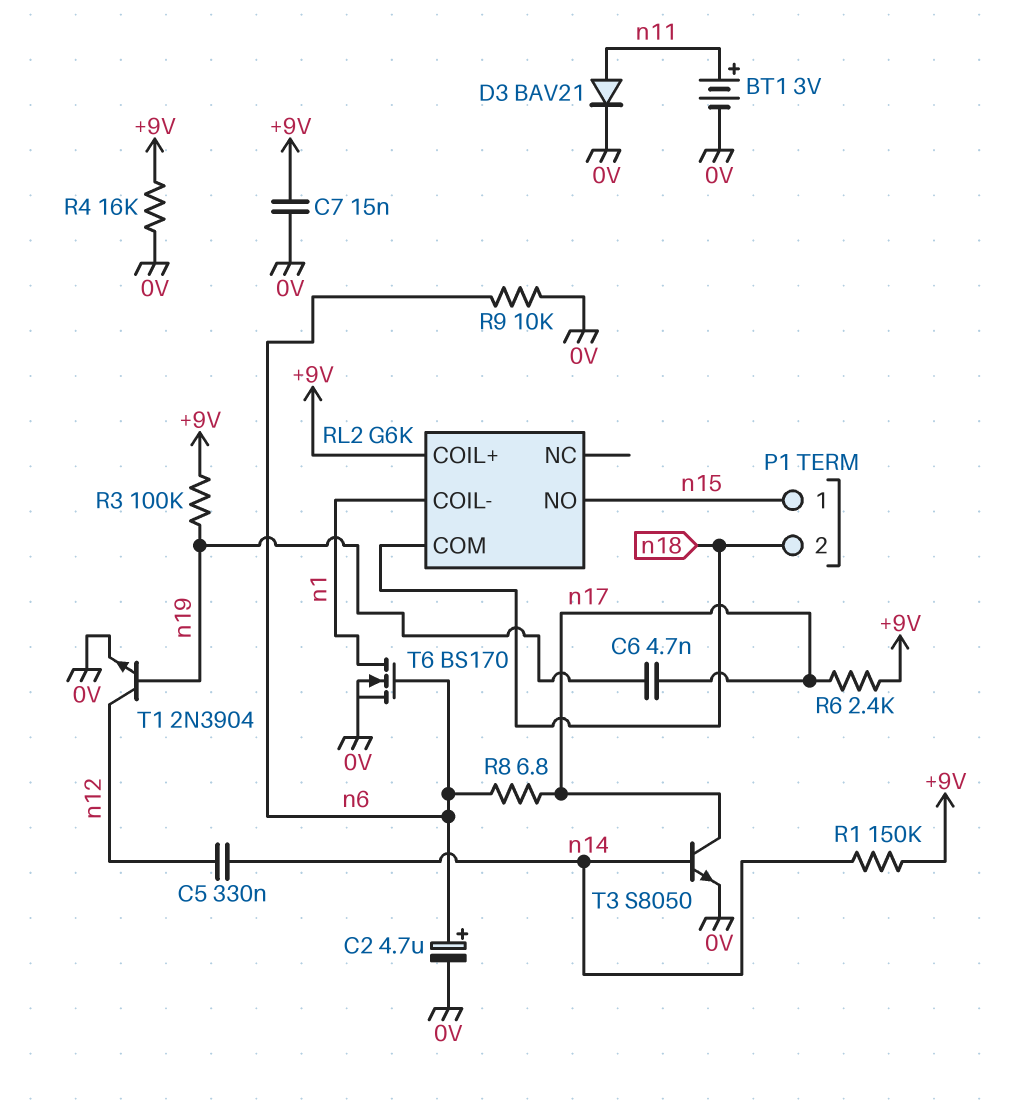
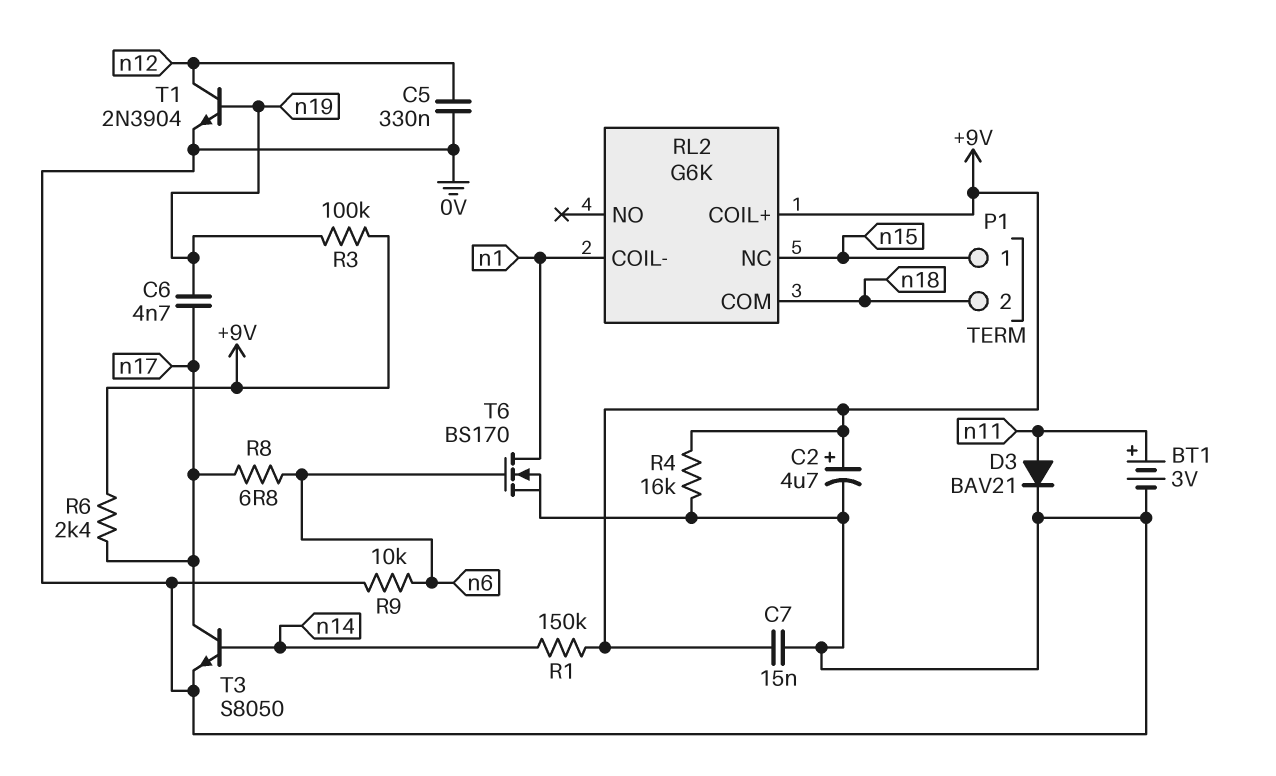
C2: 4.7uF (plus n6, minus 0V) -> 4.7uF (plus +9V, minus 0V)
C5: 330nF (n12, n14) -> 330nF (0V, n12)
RL2 pin NC: none -> n15
RL2 pin NO: n15 -> none

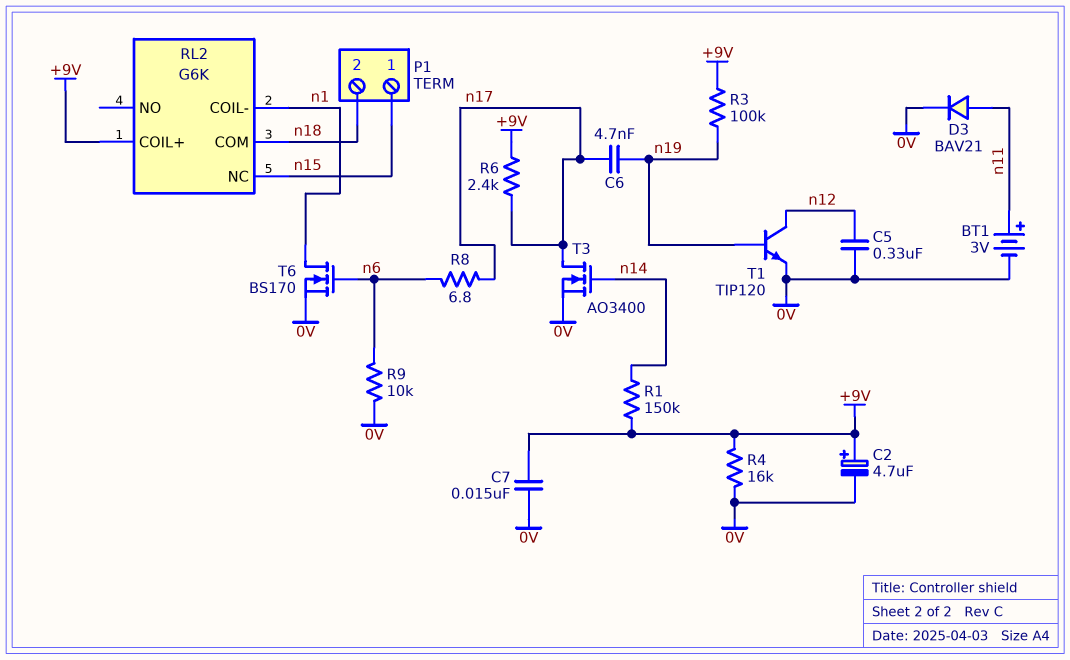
T1: NPN 2N3904 (B n19, C n12, E 0V) -> NPN TIP120 (B n19, C n12, E 0V)
T3: NPN S8050 (B n14, C n17, E 0V) -> NMOS AO3400 (G n14, D n17, S 0V)

